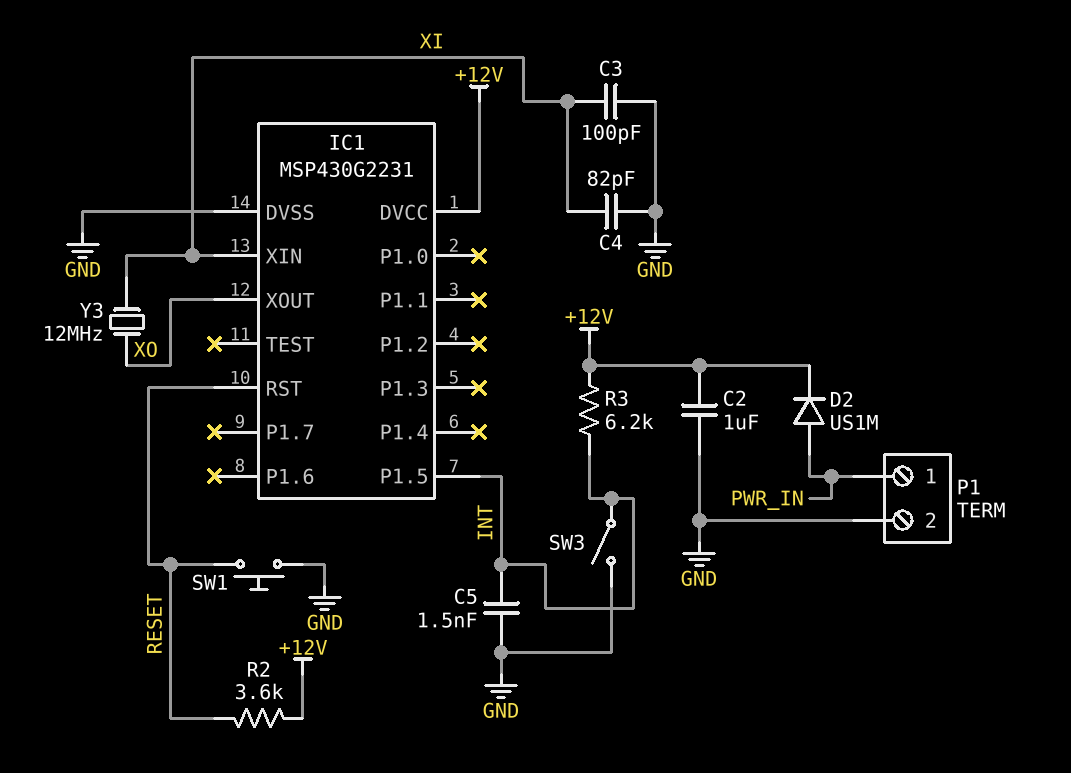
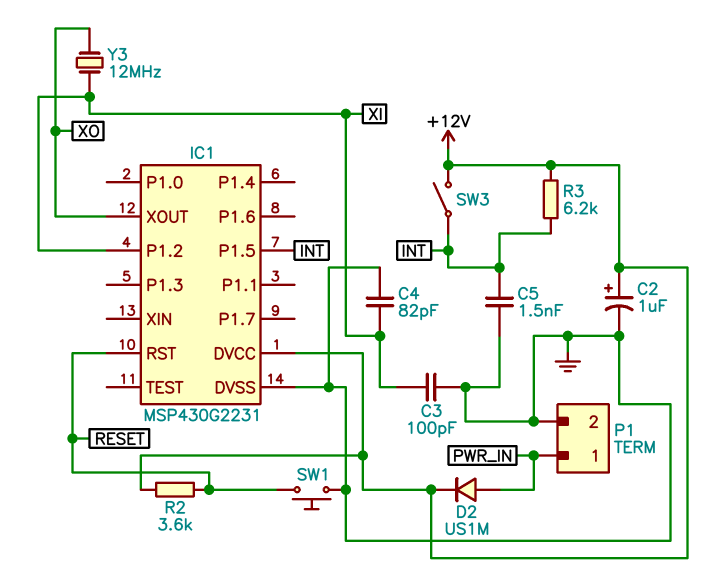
C2: 1uF (+12V, GND) -> 1uF (plus +12V, minus GND)
IC1 pin P1.2: none -> XI
IC1 pin XIN: XI -> none
SW3: switch (GND, INT) -> switch (+12V, INT)

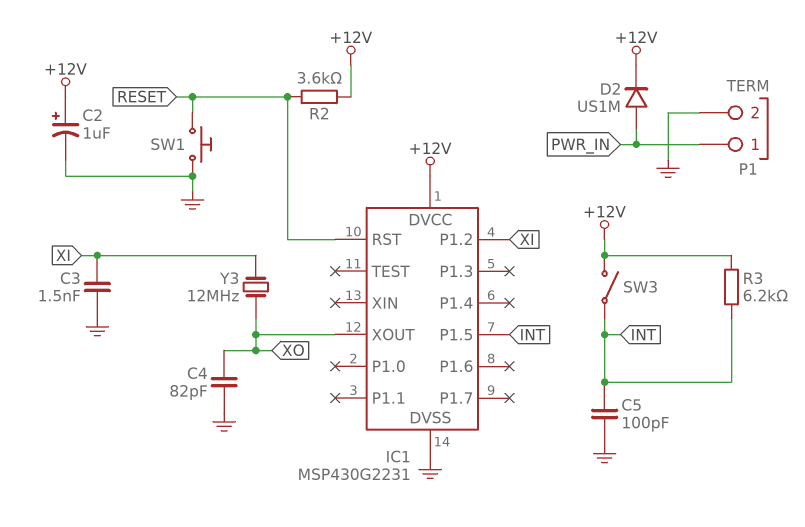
C3: 100pF (GND, XI) -> 1.5nF (GND, XI)
C4: 82pF (GND, XI) -> 82pF (GND, XO)
C5: 1.5nF (GND, INT) -> 100pF (GND, INT)

